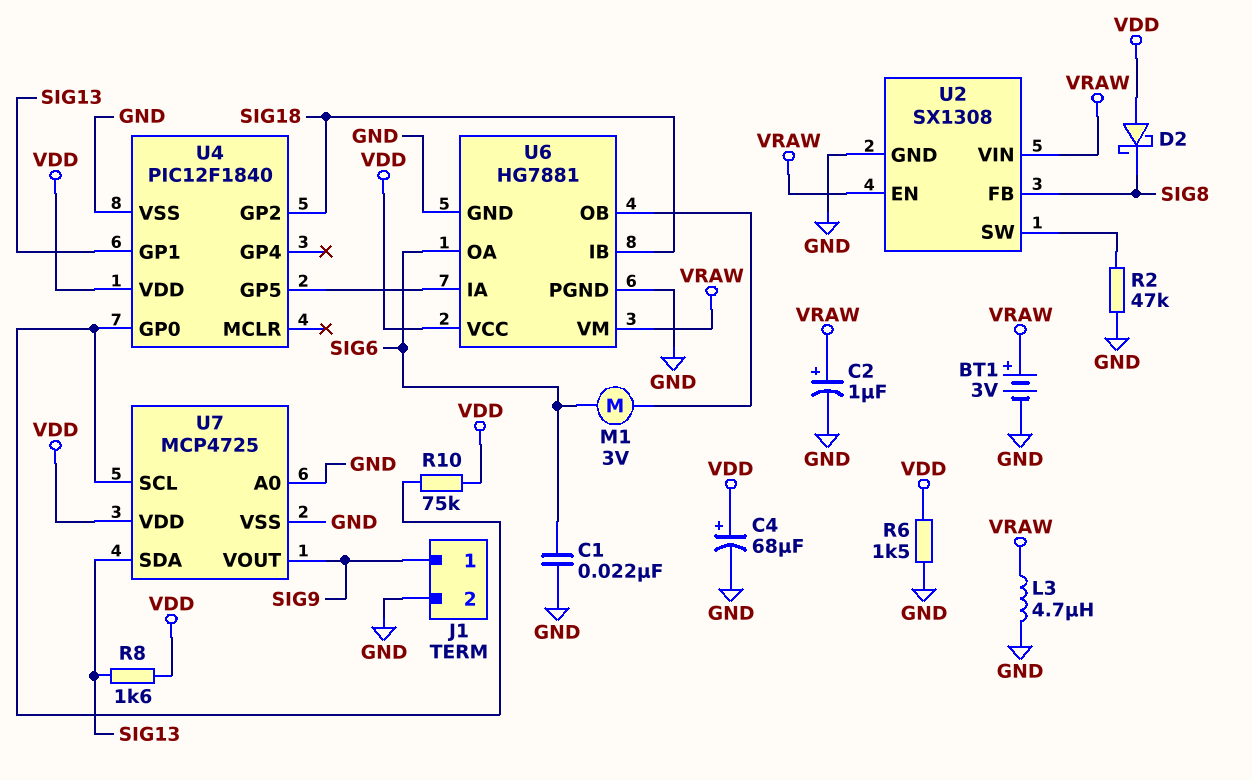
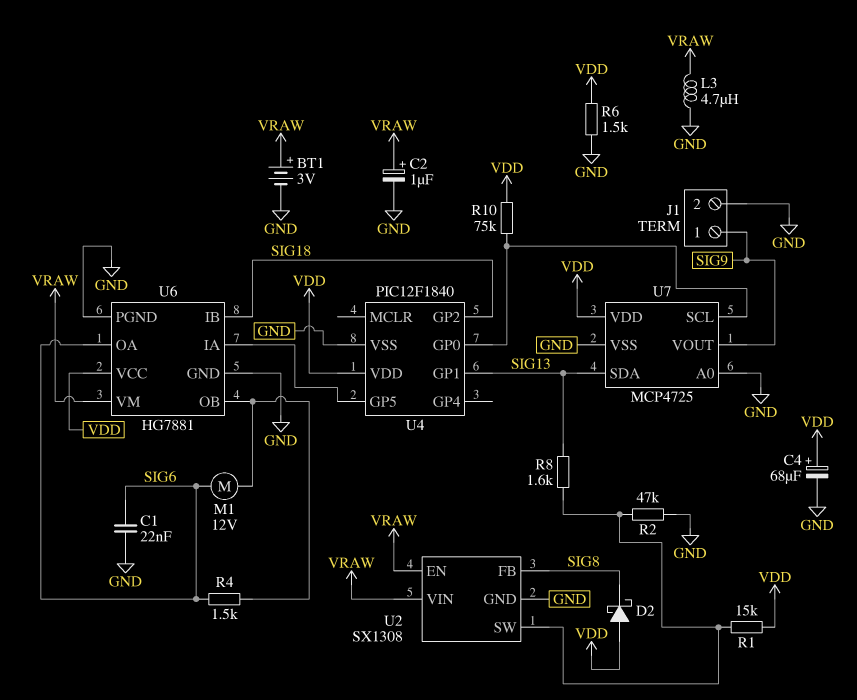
M1: motor 3V (SIG6, U6/OB) -> motor 12V (SIG6, U6/OB)
R1: none -> 15k (U2/SW, VDD)
R4: none -> 1.5k (SIG6, U6/OB)
R8: 1.6k (SIG13, VDD) -> 1.6k (SIG13, U2/SW)

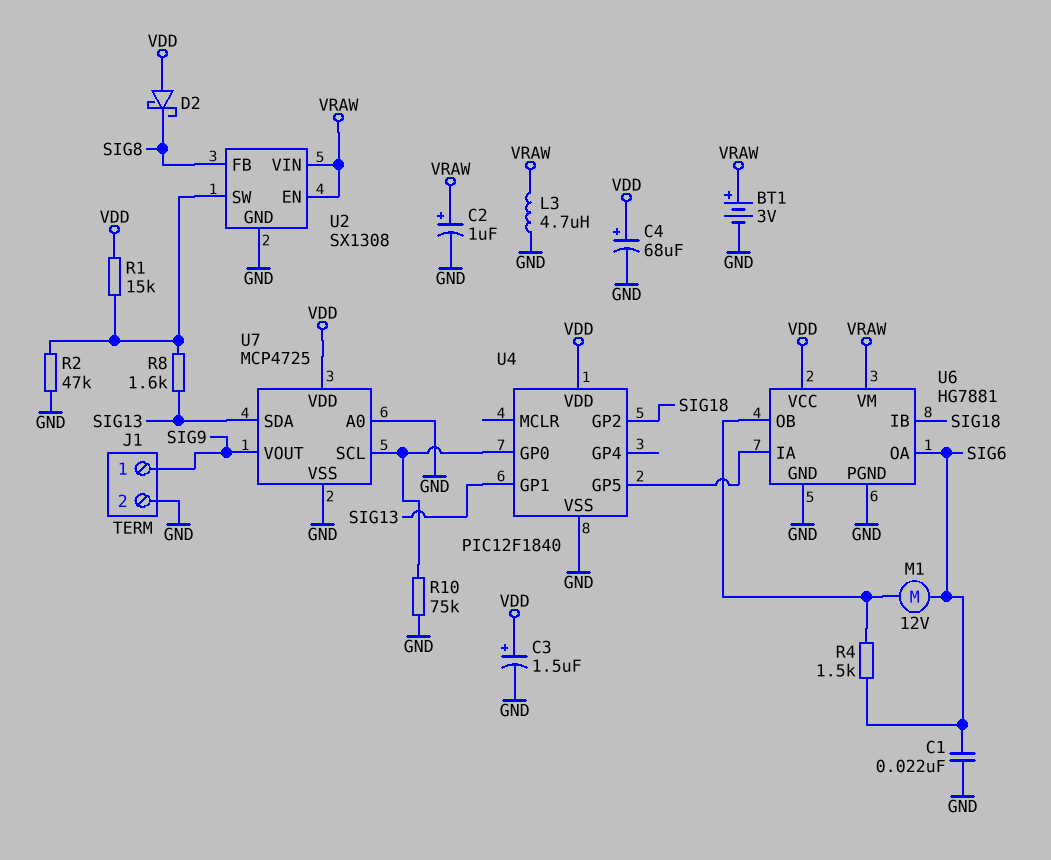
C3: none -> 1.5uF (plus VDD, minus GND)
R6: 1.5k (GND, VDD) -> none
R10: 75k (U4/GP0, VDD) -> 75k (GND, U4/GP0)

